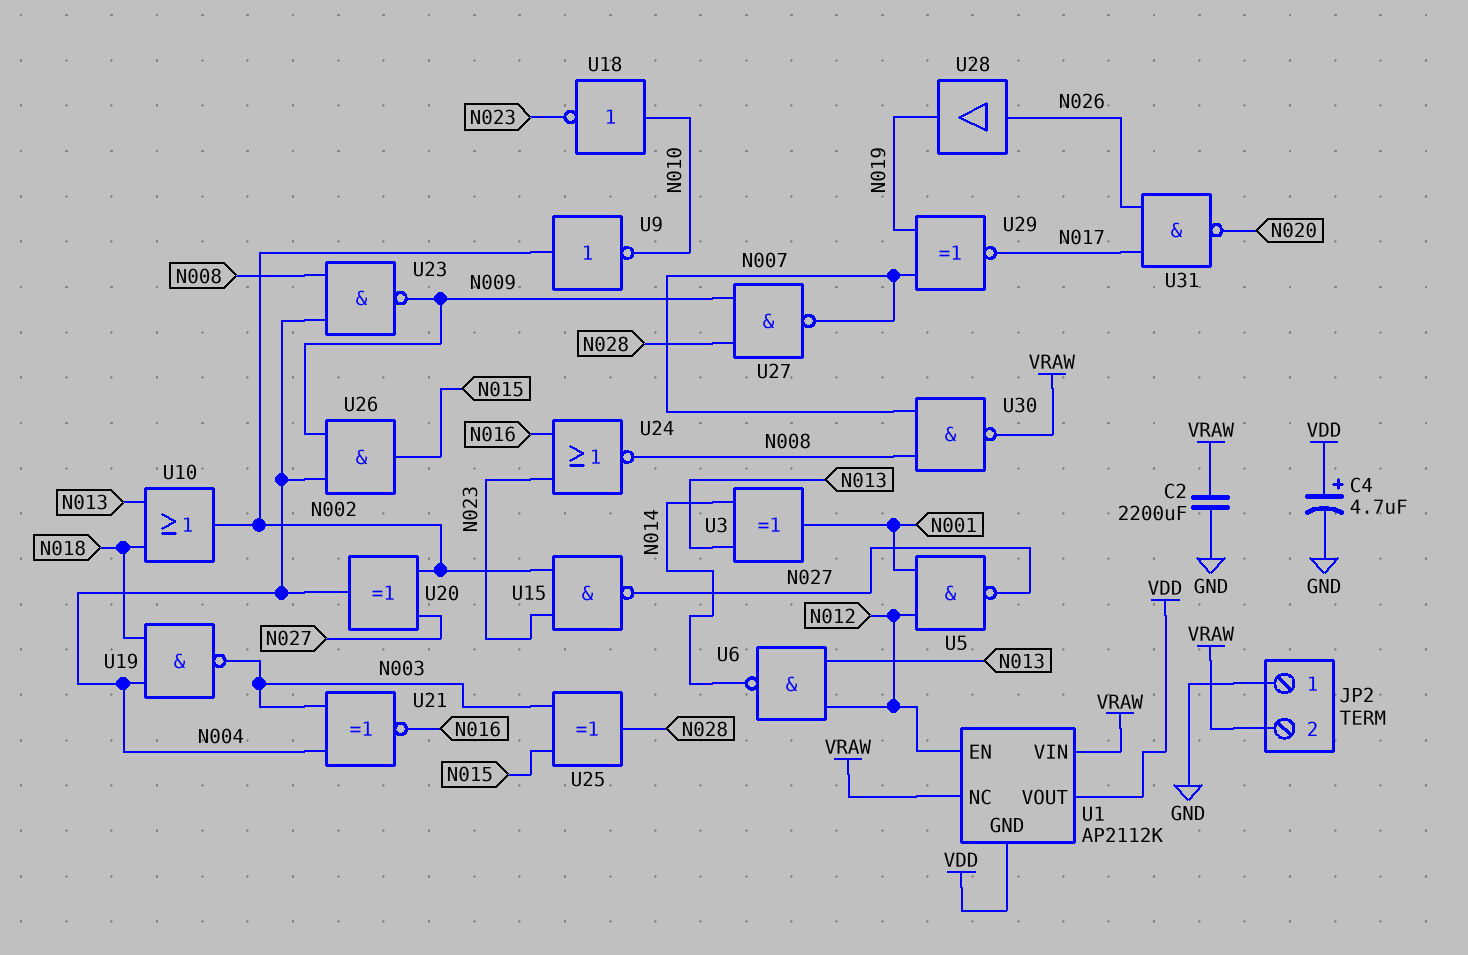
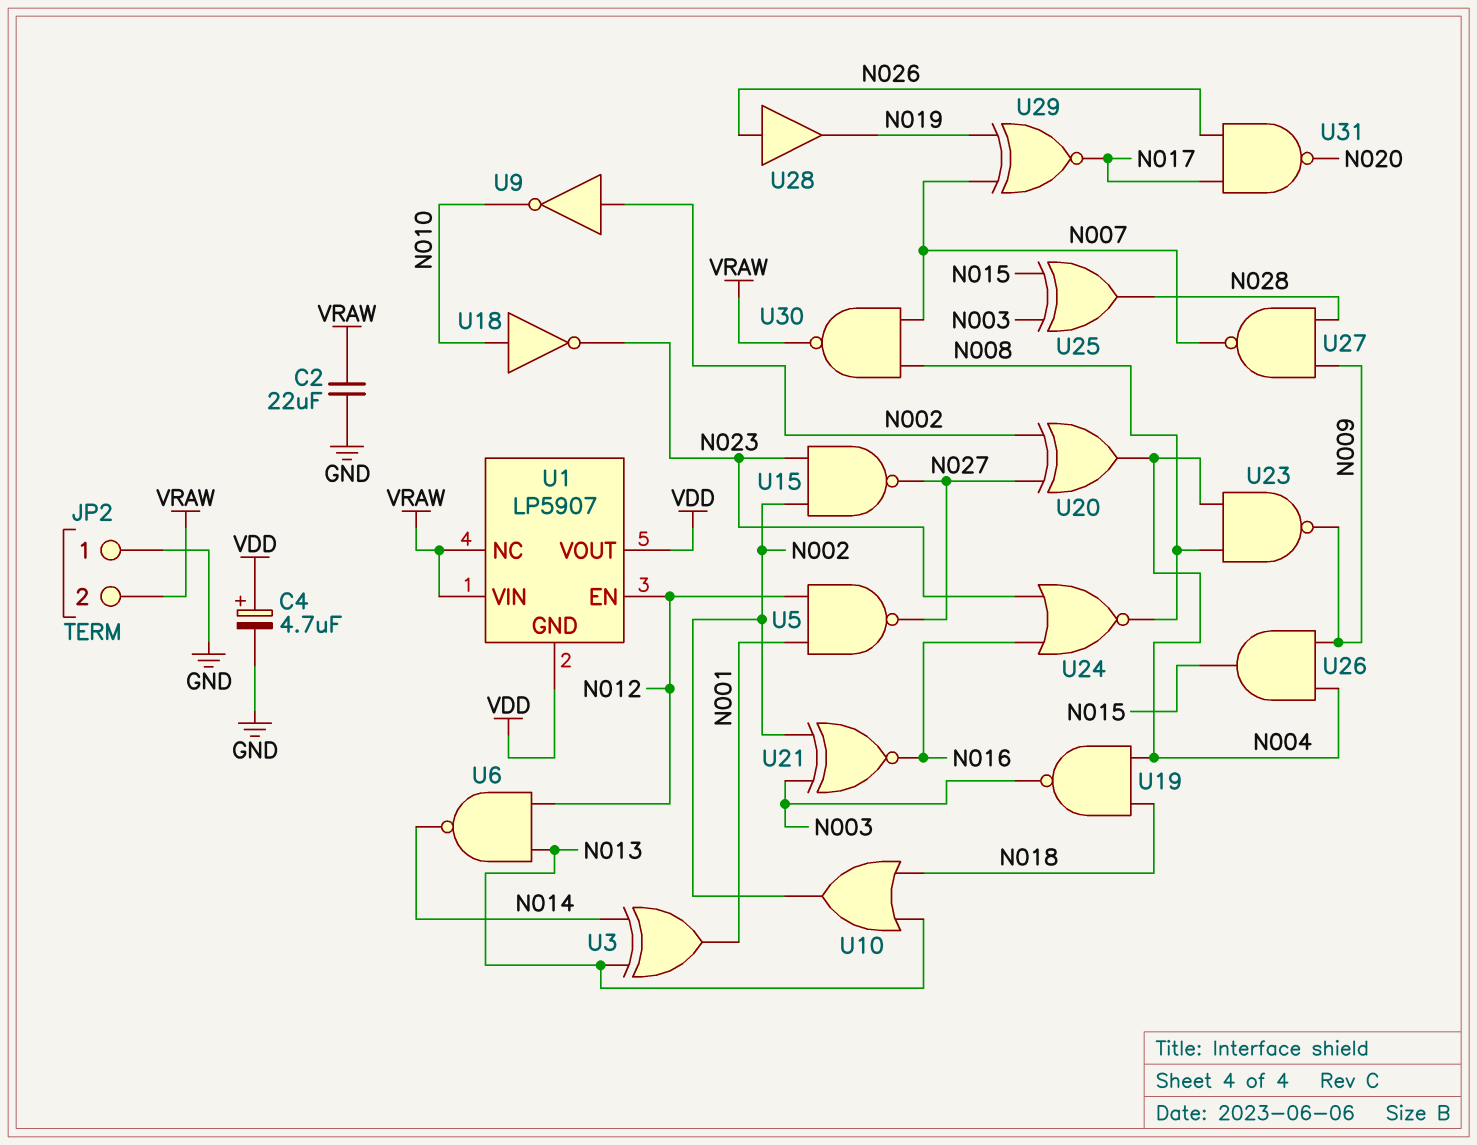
C2: 2200uF (GND, VRAW) -> 22uF (GND, VRAW)
U1: AP2112K -> LP5907
U21: XNOR (in N003, in N004, out N016) -> XNOR (in N002, in N003, out N016)

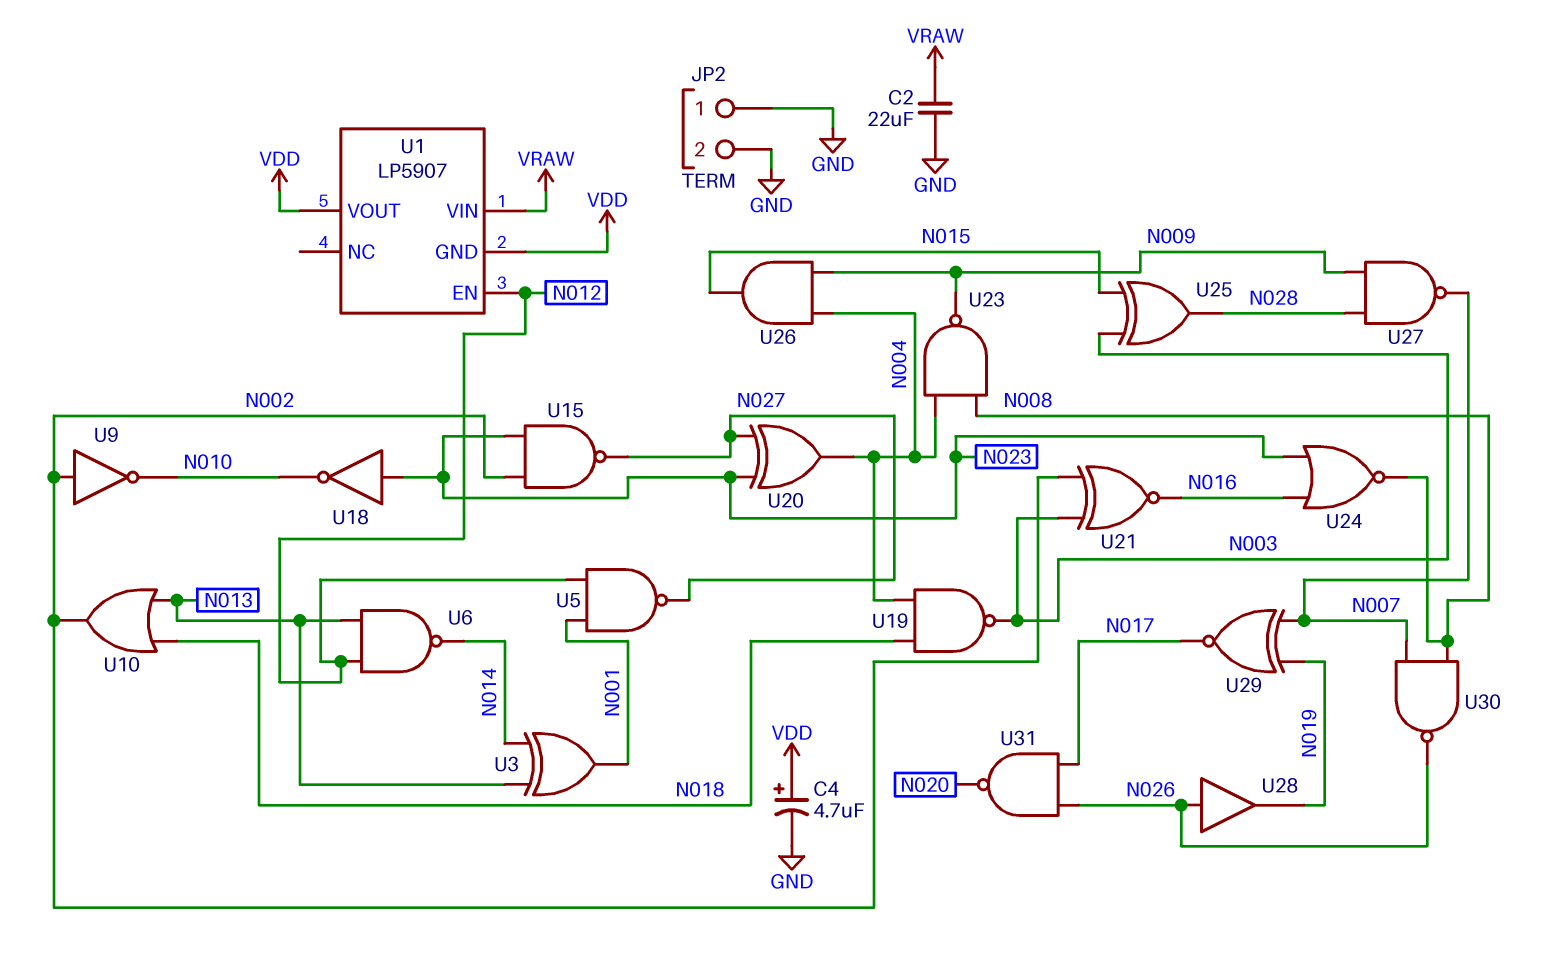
JP2 pin 2: VRAW -> GND
U1 pin NC: VRAW -> none
U18: NOT (in N010, out N023) -> NOT (in N023, out N010)
U20: XOR (in N002, in N027, out N004) -> XOR (in N023, in N027, out N004)
U30: NAND (in N007, in N008, out VRAW) -> NAND (in N007, in N008, out N026)

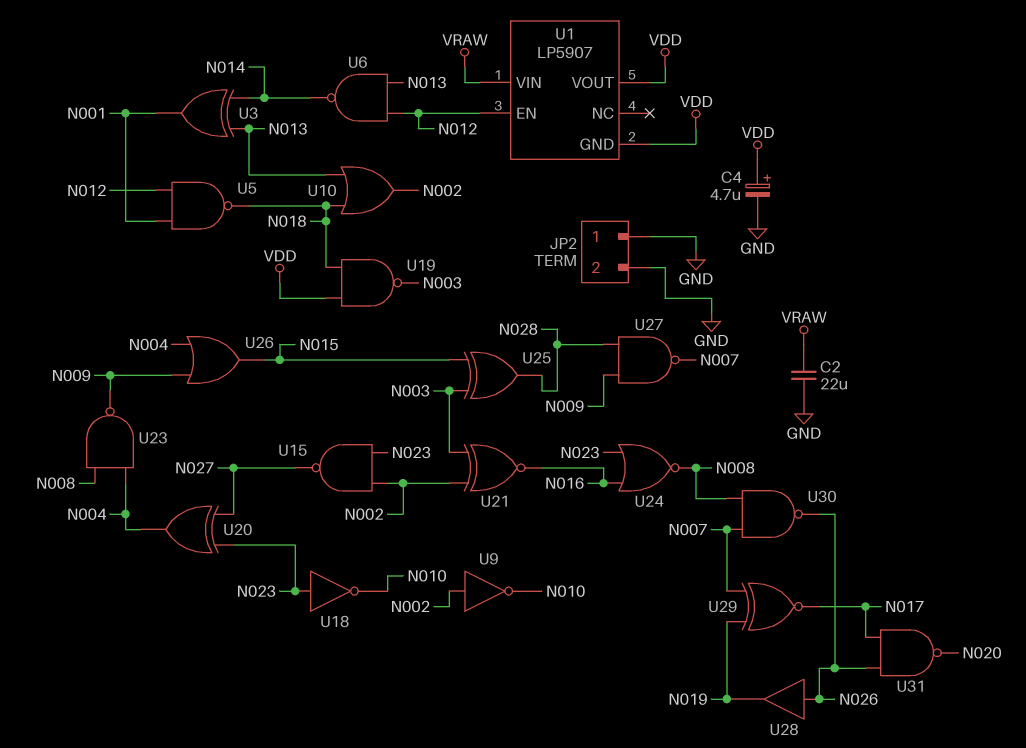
U5: NAND (in N001, in N012, out N027) -> NAND (in N001, in N012, out N018)
U19: NAND (in N004, in N018, out N003) -> NAND (in N018, in VDD, out N003)
U26: AND (in N004, in N009, out N015) -> OR (in N004, in N009, out N015)

